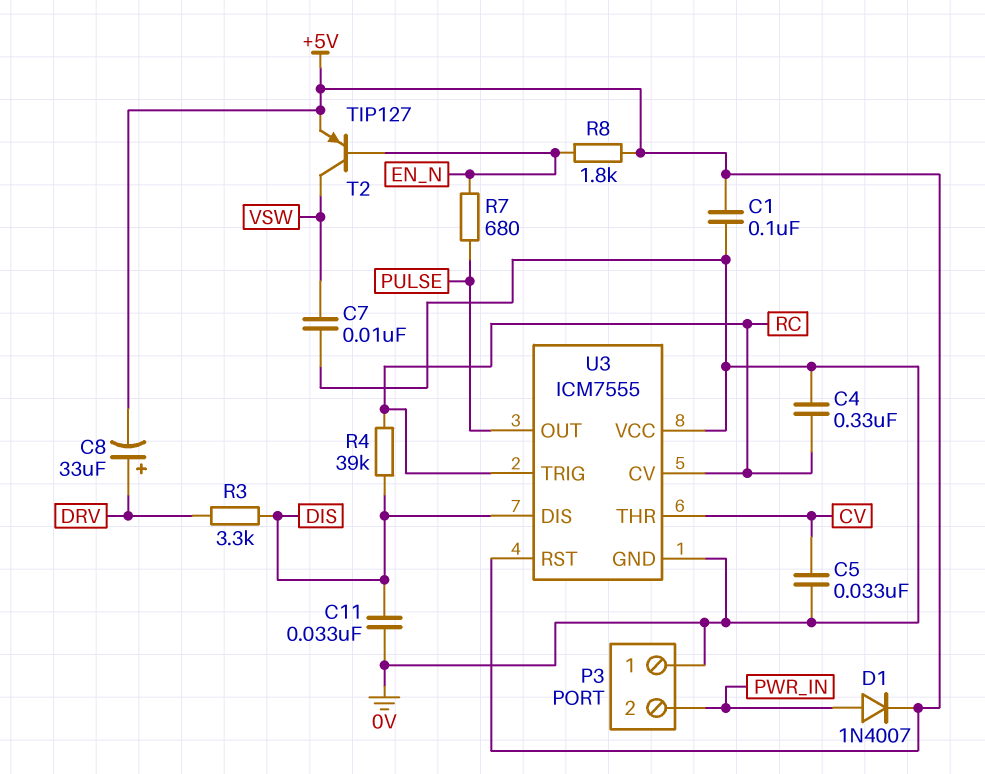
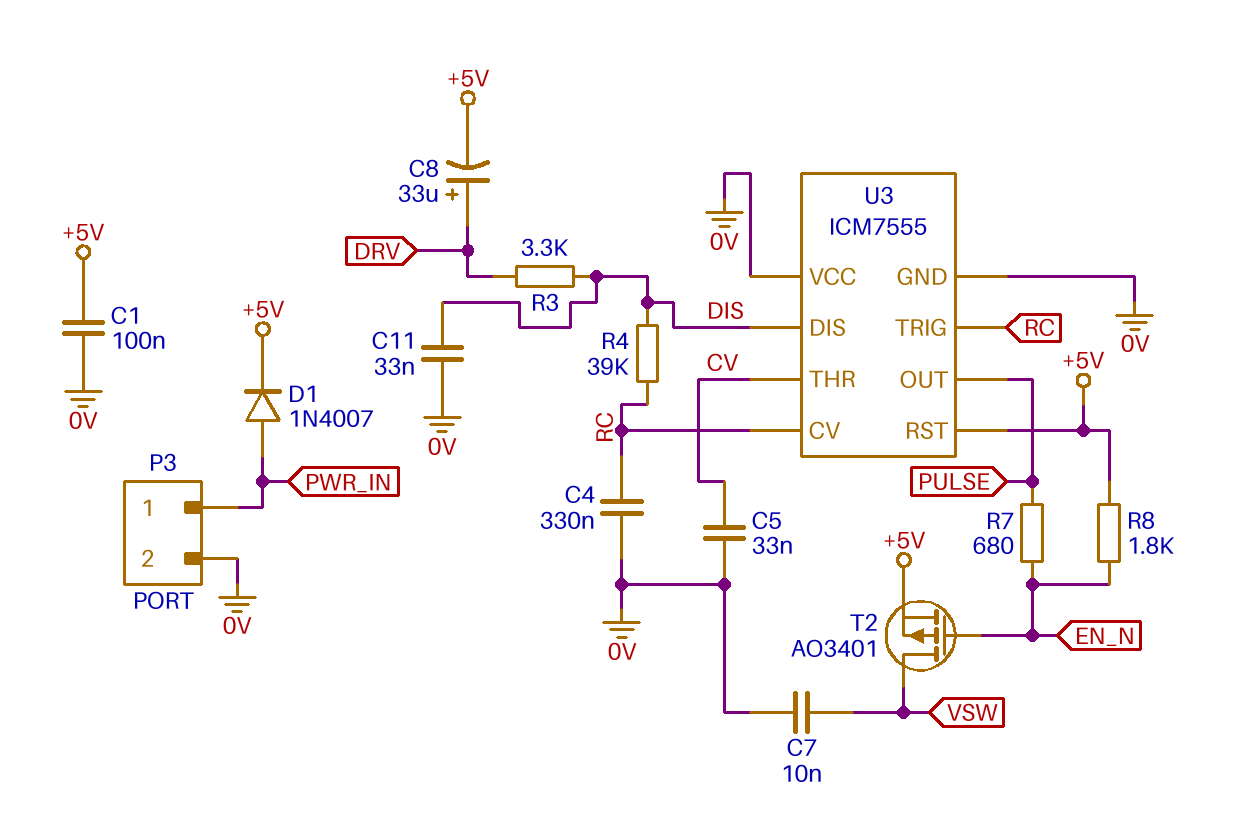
P3 pin 1: 0V -> PWR_IN
P3 pin 2: PWR_IN -> 0V
T2: PNP TIP127 (B EN_N, C VSW, E +5V) -> PMOS AO3401 (G EN_N, D VSW, S +5V)

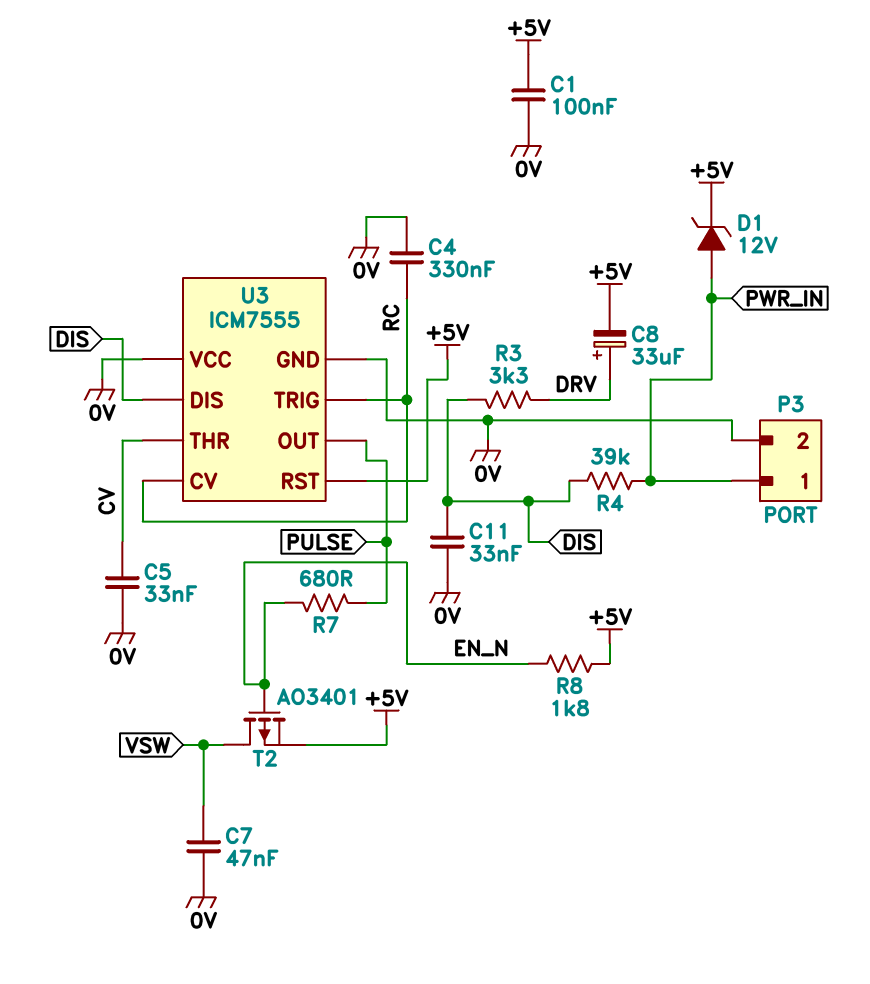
C7: 10nF (0V, VSW) -> 47nF (0V, VSW)
D1: diode 1N4007 (A PWR_IN, K +5V) -> zener 12V (A PWR_IN, K +5V)
R4: 39k (DIS, RC) -> 39k (DIS, PWR_IN)

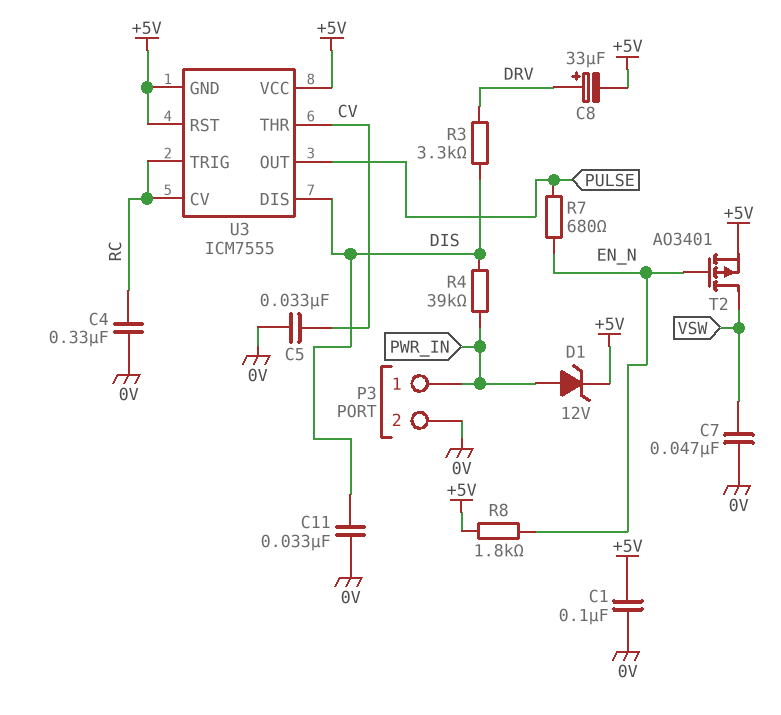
U3 pin GND: 0V -> +5V
U3 pin VCC: 0V -> +5V

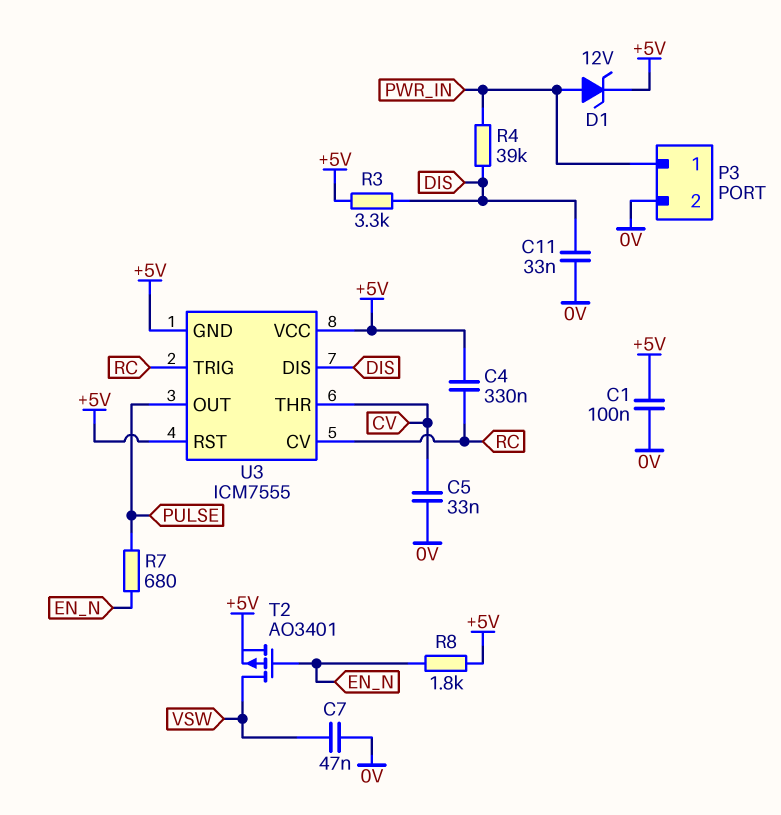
C4: 330nF (0V, RC) -> 330nF (+5V, RC)
C8: 33uF (plus DRV, minus +5V) -> none
R3: 3.3k (DIS, DRV) -> 3.3k (+5V, DIS)

